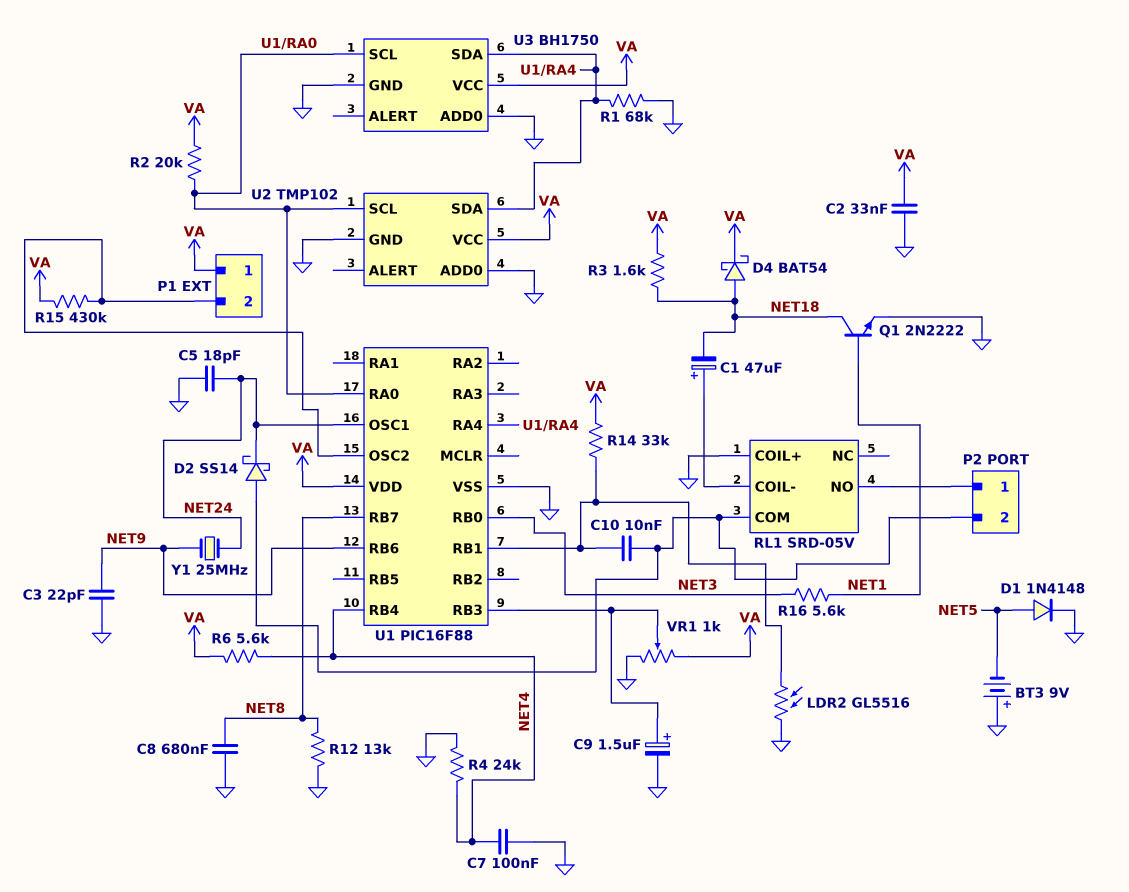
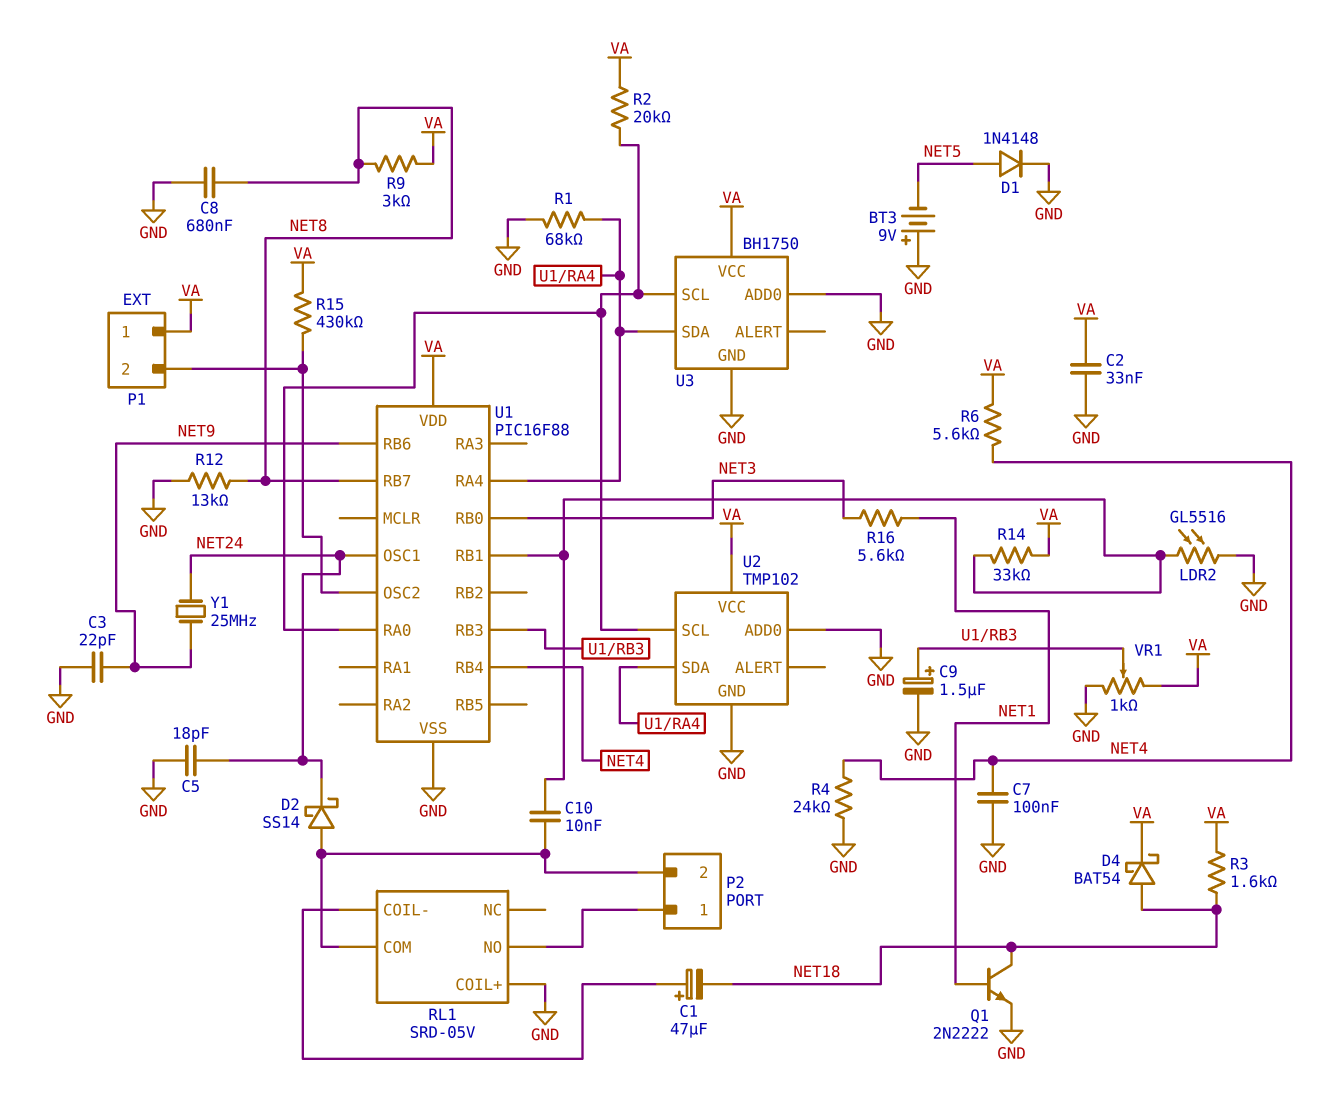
R9: none -> 3k (NET8, VA)

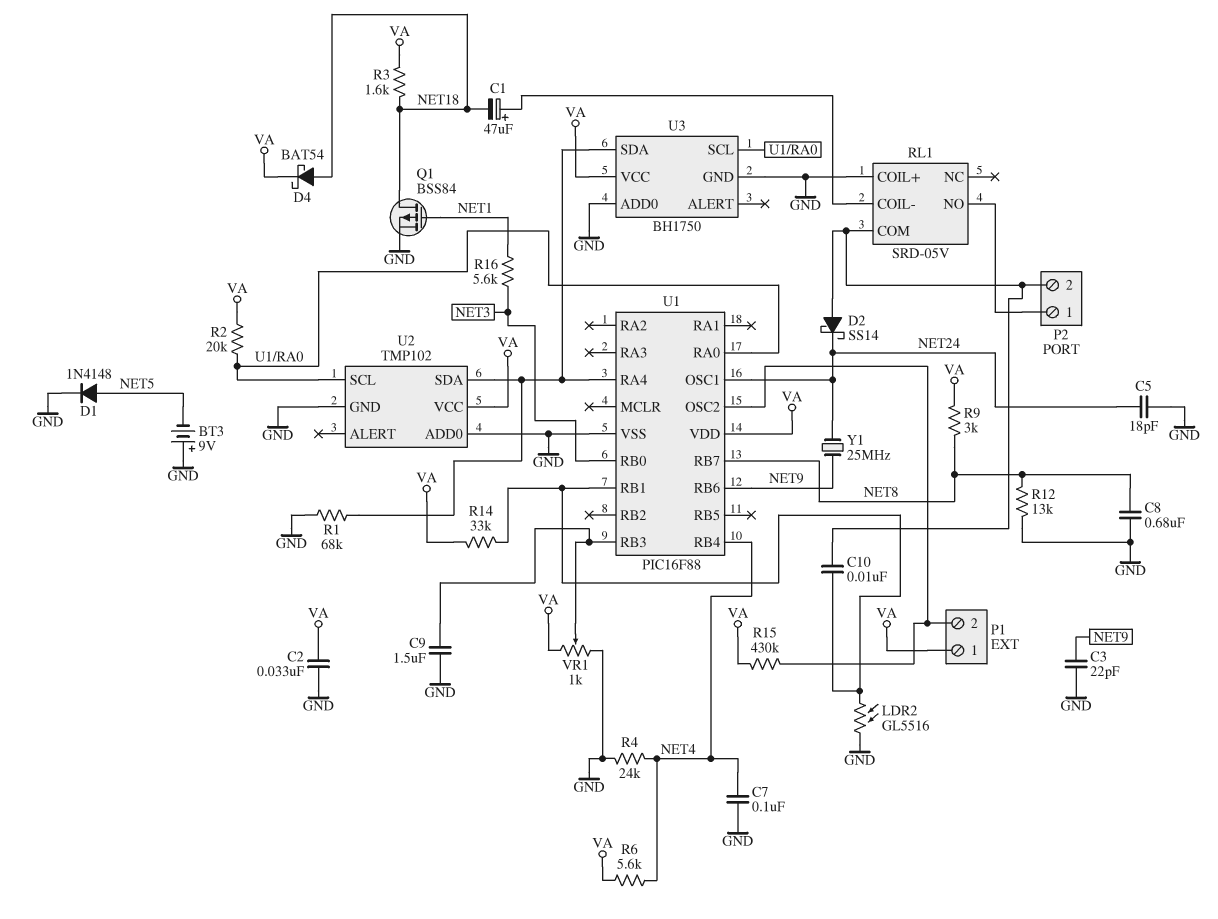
C9: 1.5uF (plus U1/RB3, minus GND) -> 1.5uF (GND, U1/RB3)
Q1: NPN 2N2222 (B NET1, C NET18, E GND) -> PMOS BSS84 (G NET1, D NET18, S GND)

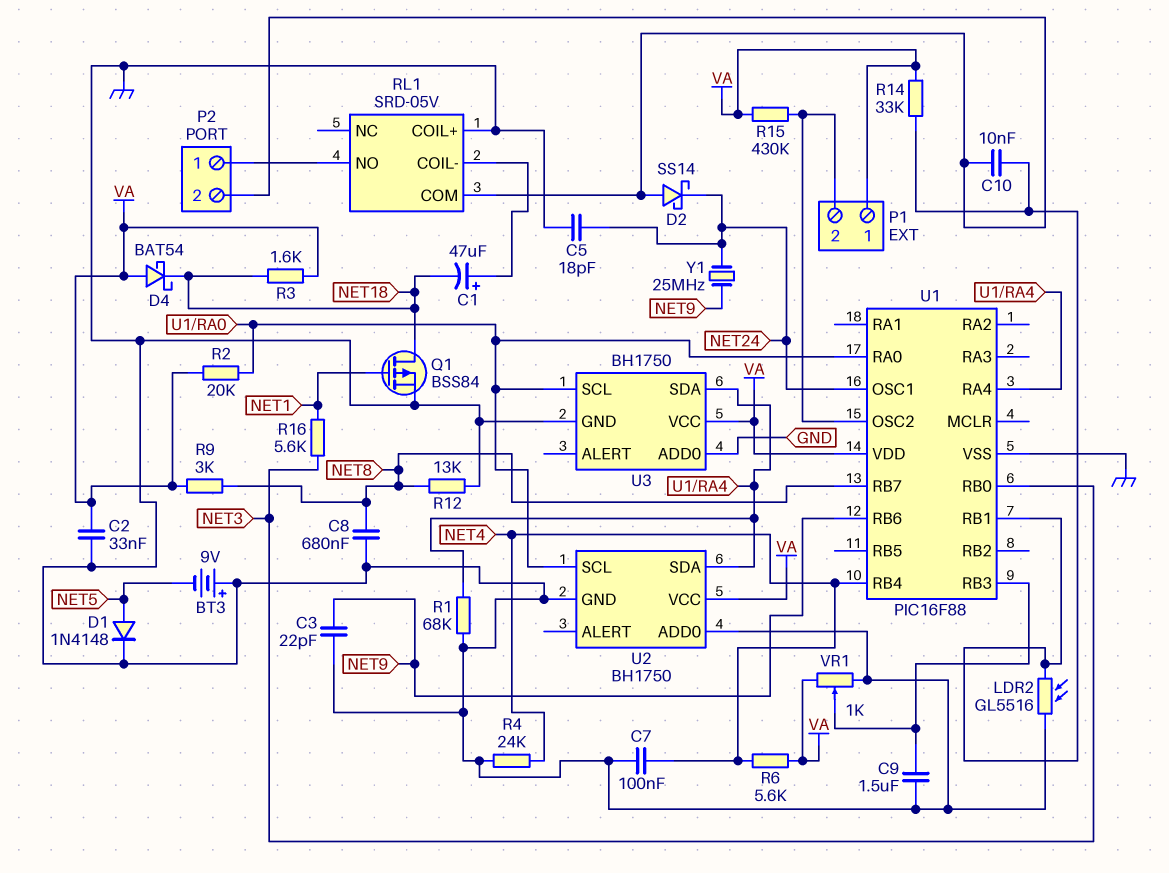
D4: schottky BAT54 (A NET18, K VA) -> schottky BAT54 (A VA, K NET18)
U2: TMP102 -> BH1750

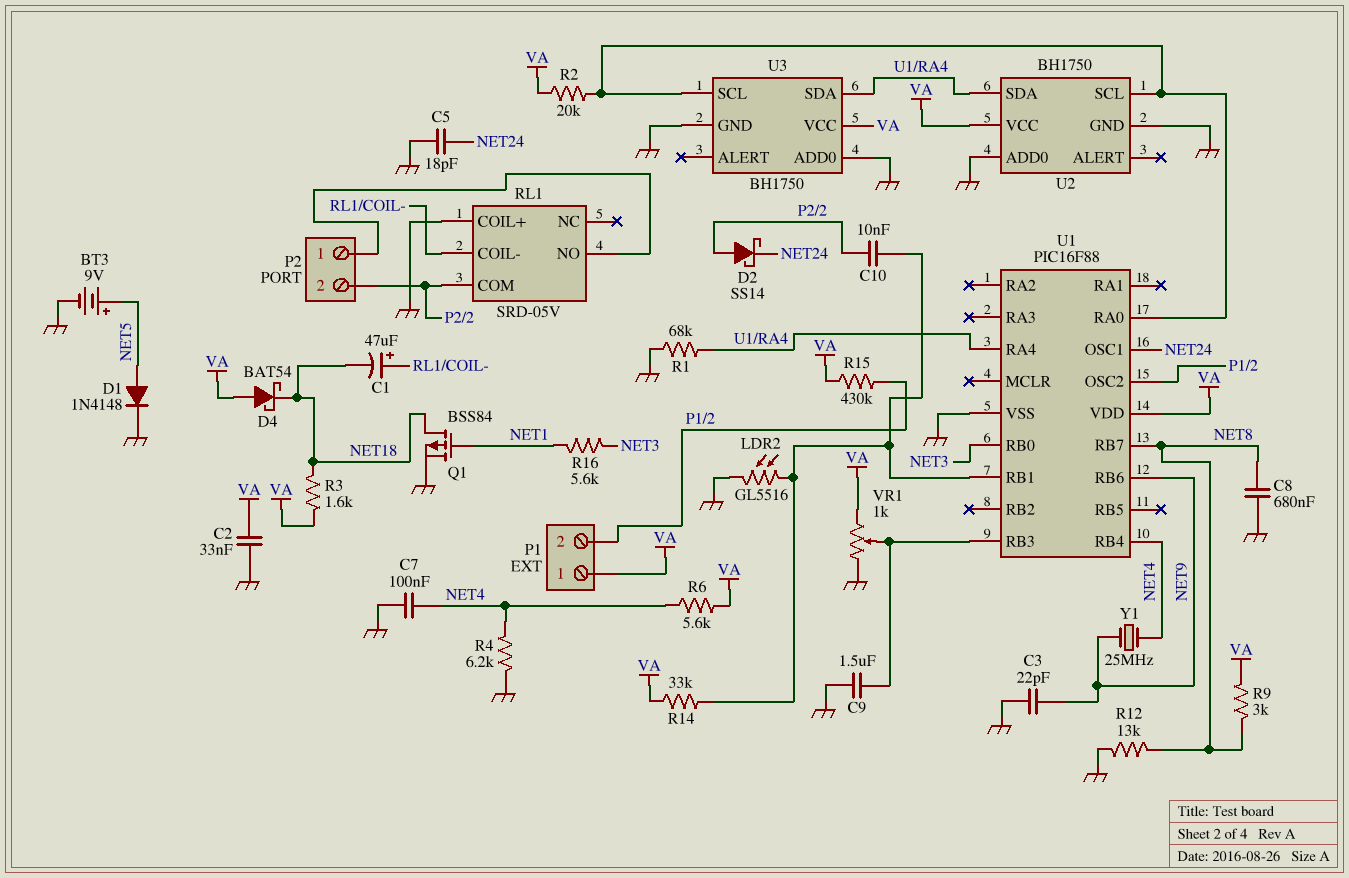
BT3: 9V (plus GND, minus NET5) -> 9V (plus NET5, minus GND)
R4: 24k (GND, NET4) -> 6.2k (GND, NET4)
Y1: 25MHz (NET9, NET24) -> 25MHz (NET4, NET9)

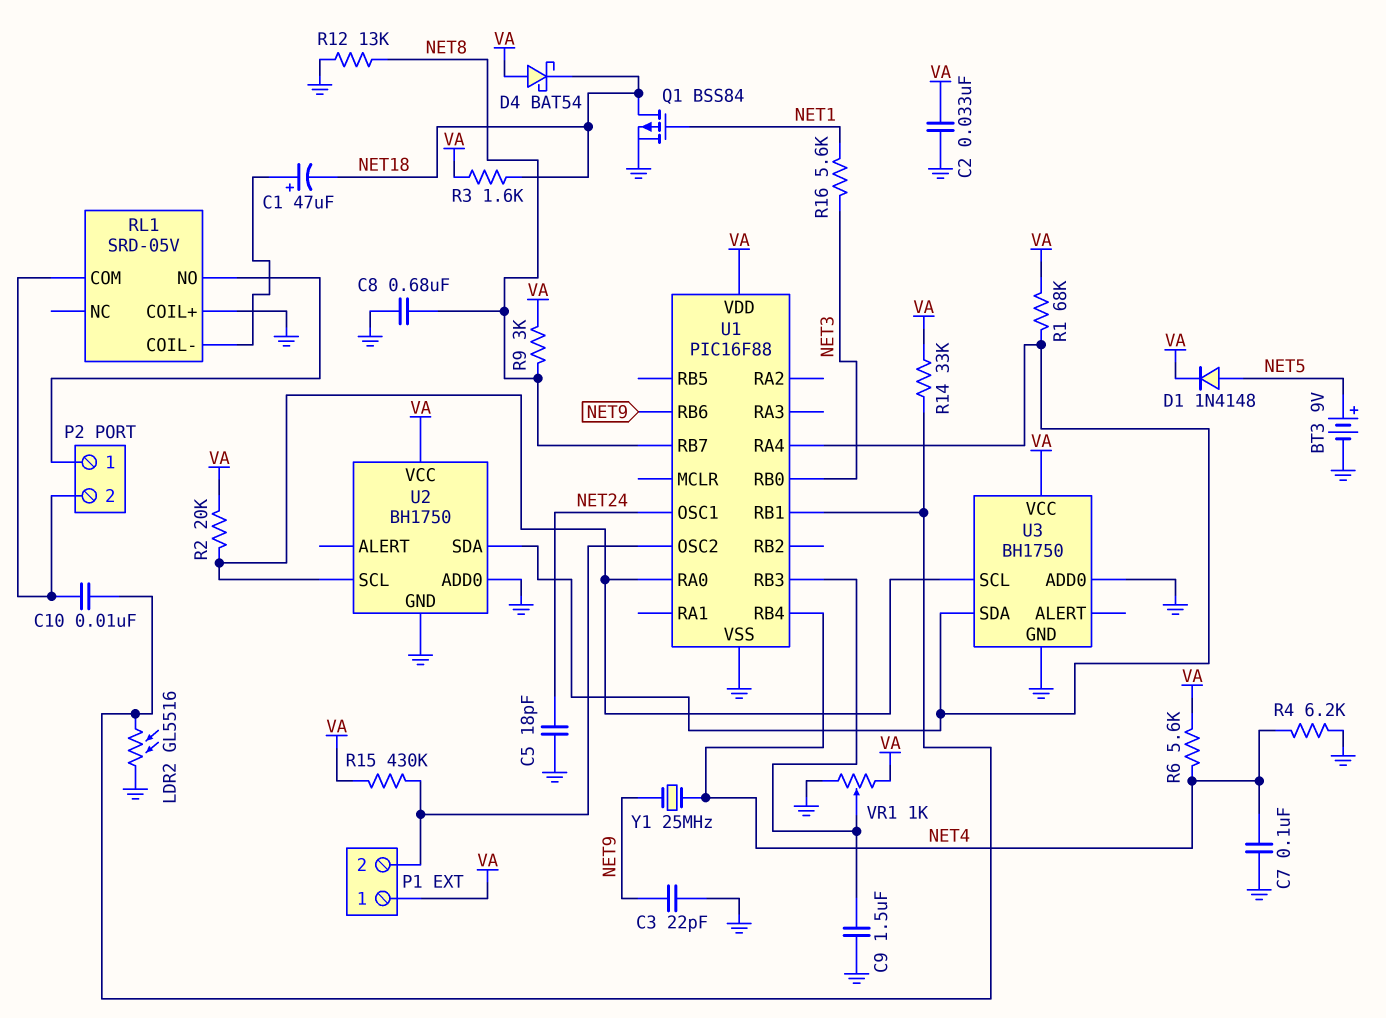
D1: diode 1N4148 (A NET5, K GND) -> diode 1N4148 (A NET5, K VA)
D2: schottky SS14 (A P2/2, K NET24) -> none
R1: 68k (GND, U1/RA4) -> 68k (U1/RA4, VA)

